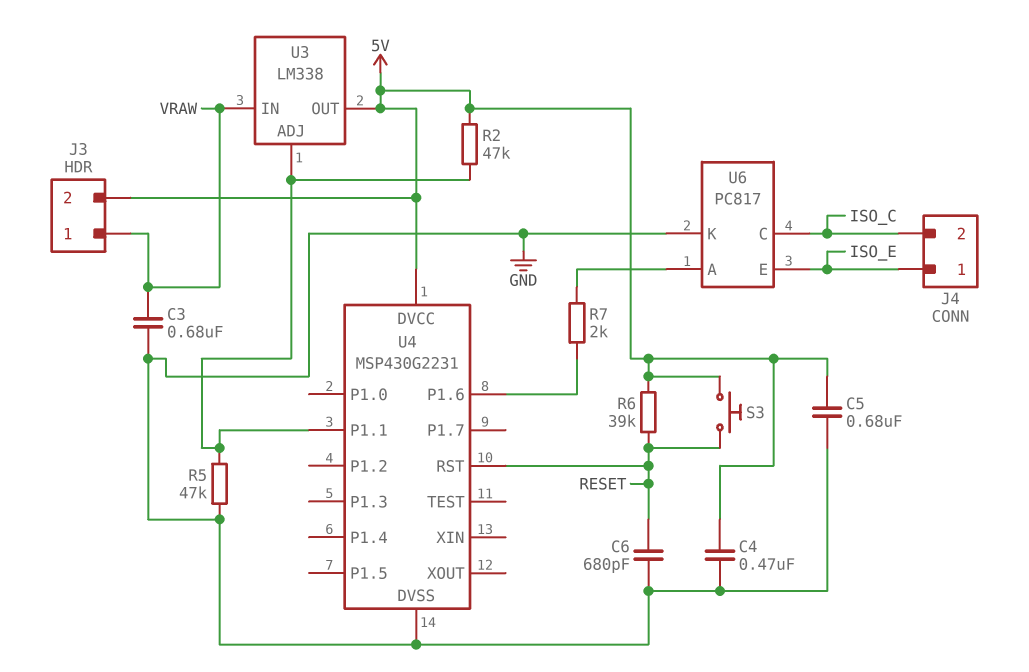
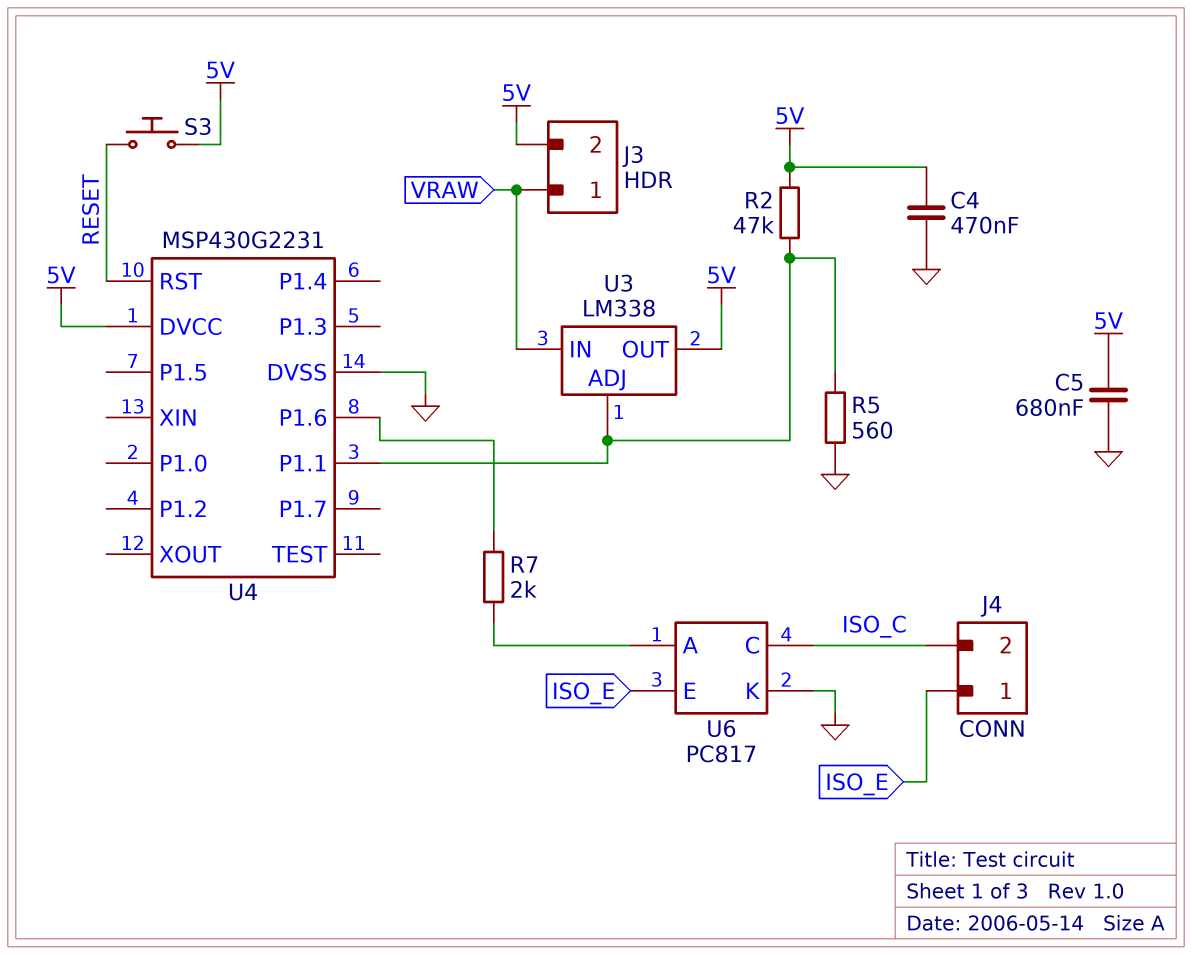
C3: 680nF (GND, VRAW) -> none
C6: 680pF (GND, RESET) -> none
R5: 47k (GND, U3/ADJ) -> 560 (GND, U3/ADJ)
R6: 39k (5V, RESET) -> none

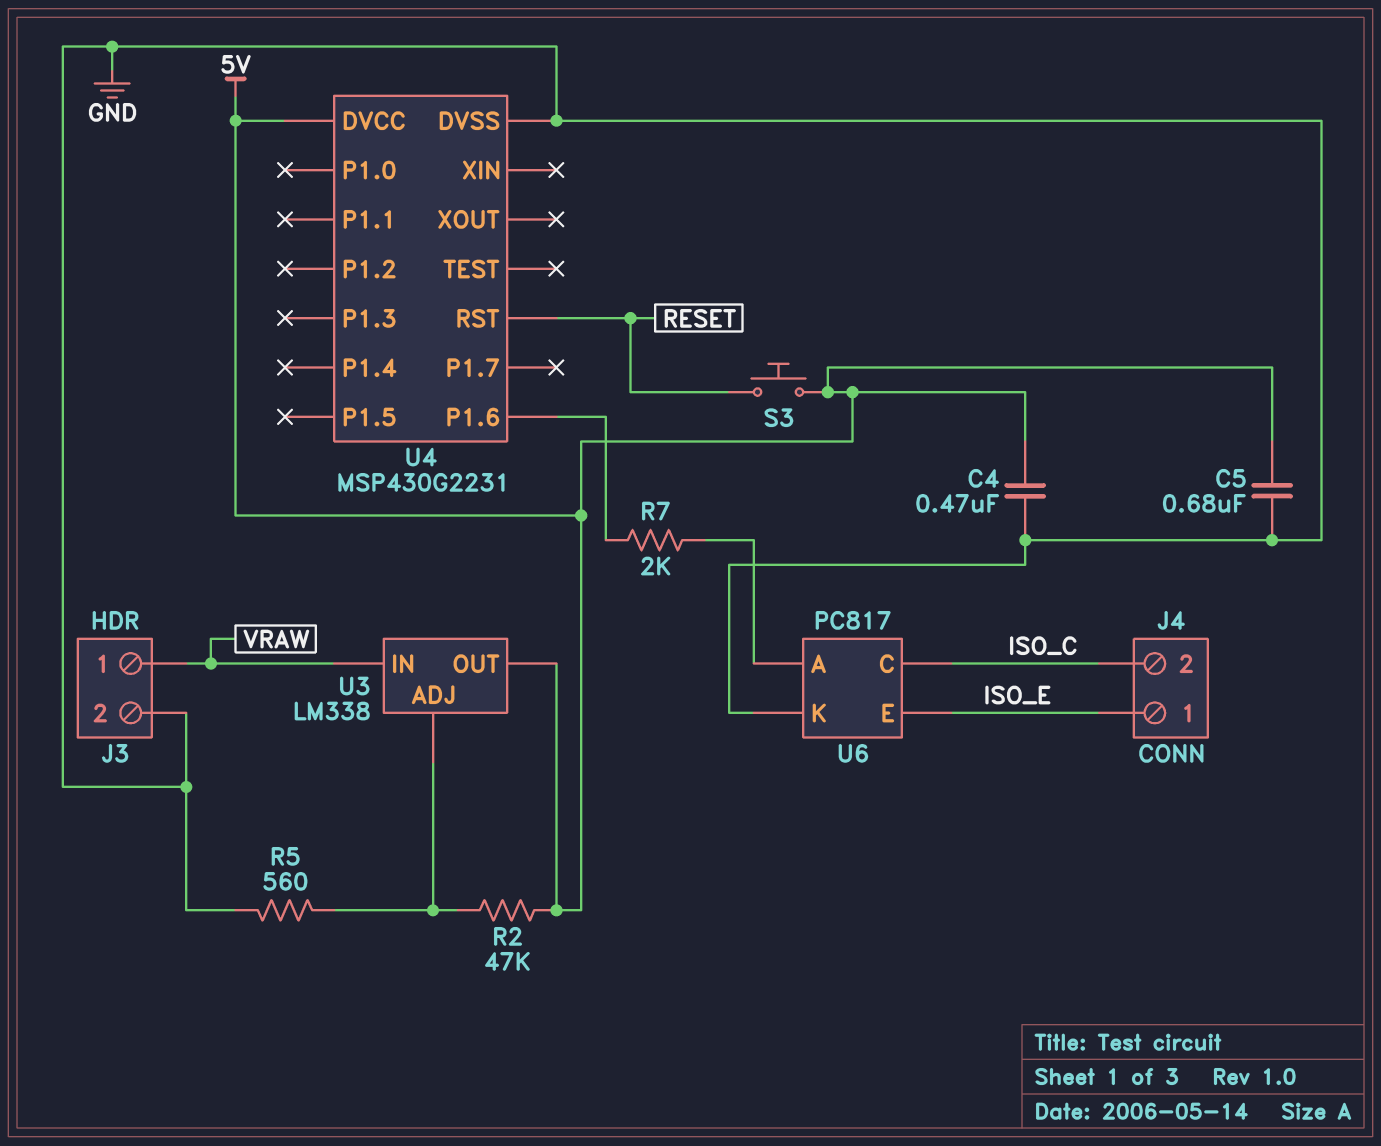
J3 pin 2: 5V -> GND
U4 pin P1.1: U3/ADJ -> none

